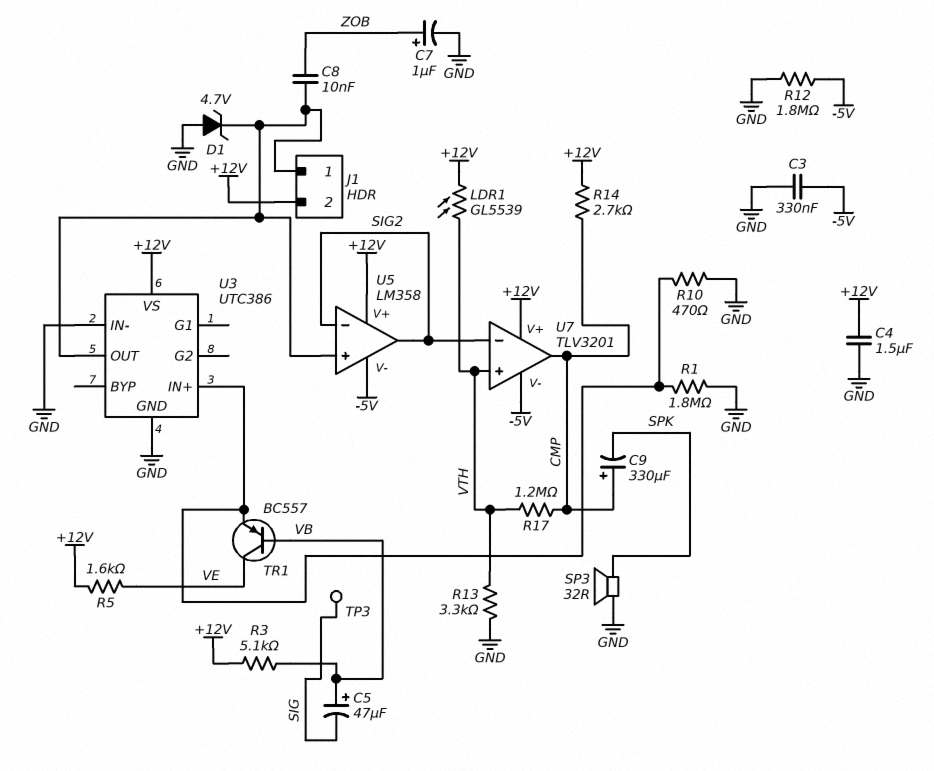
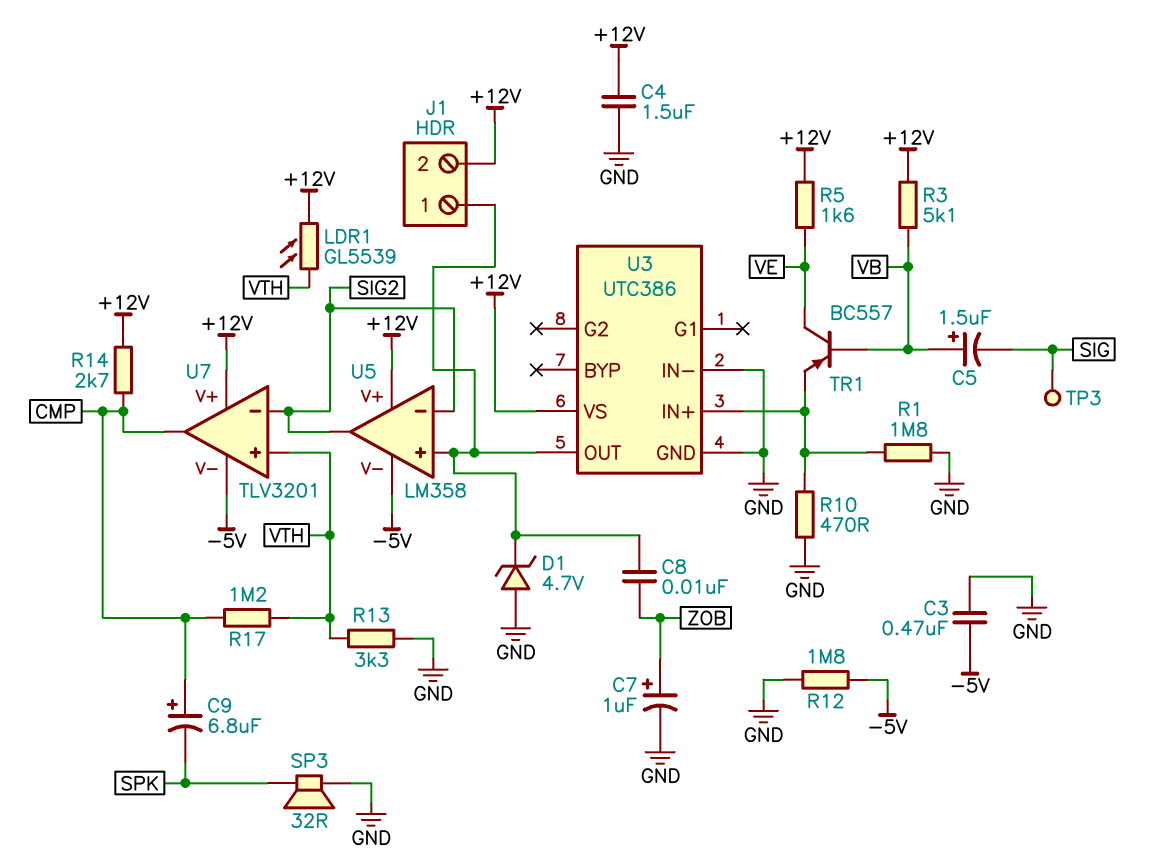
C3: 330nF (-5V, GND) -> 470nF (-5V, GND)
C5: 47uF (plus VB, minus SIG) -> 1.5uF (plus VB, minus SIG)
C9: 330uF (plus CMP, minus SPK) -> 6.8uF (plus CMP, minus SPK)

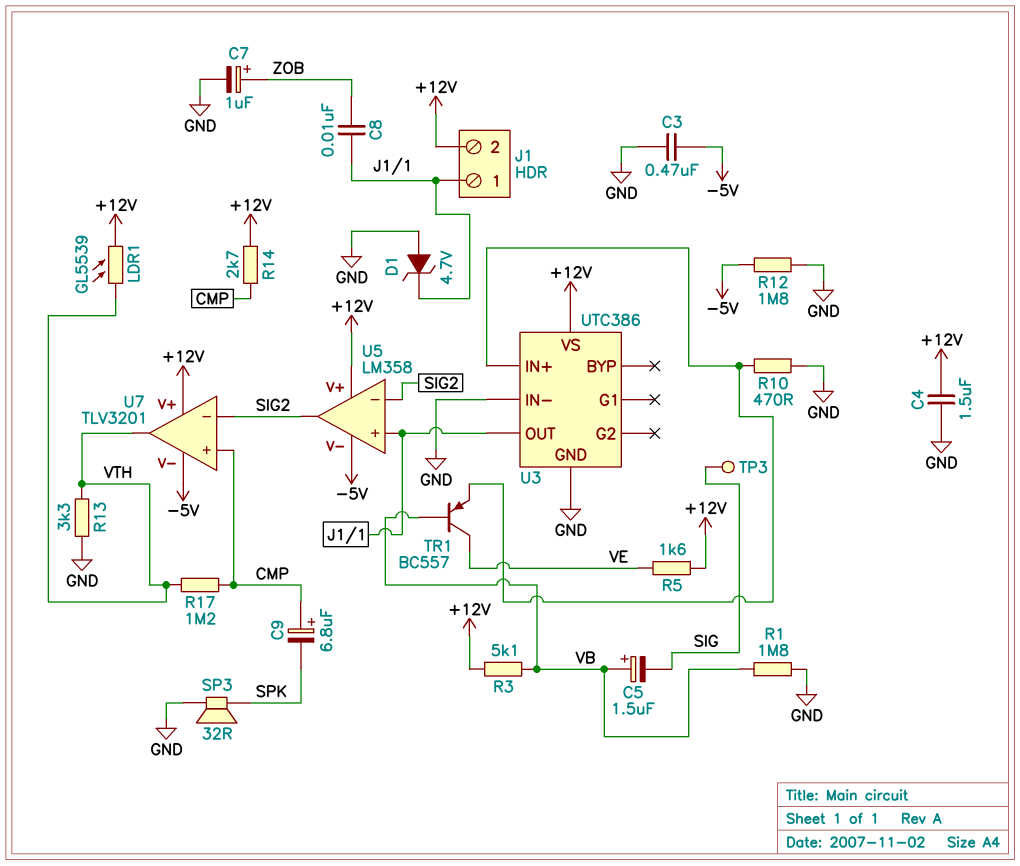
R1: 1.8M (GND, U3/IN+) -> 1.8M (GND, VB)
U7 pin in+: VTH -> CMP
U7 pin out: CMP -> VTH

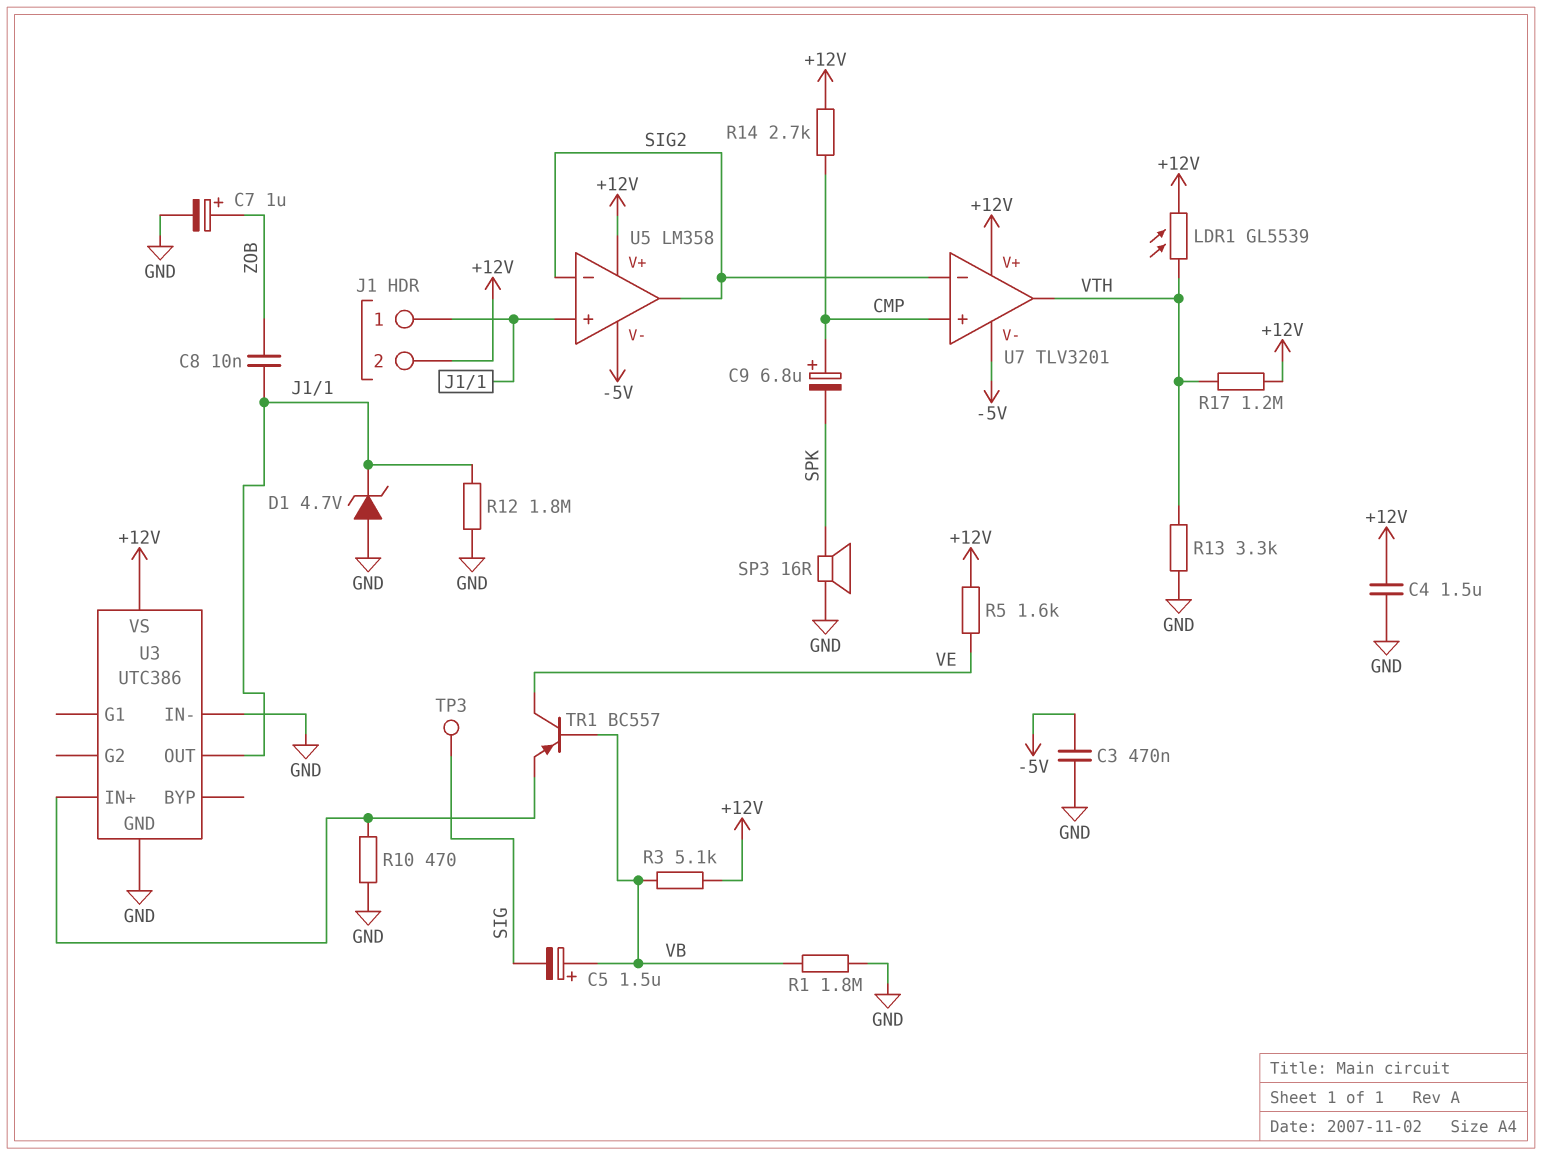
R12: 1.8M (-5V, GND) -> 1.8M (GND, J1/1)
R17: 1.2M (CMP, VTH) -> 1.2M (+12V, VTH)
SP3: speaker 32R (GND, SPK) -> speaker 16R (GND, SPK)

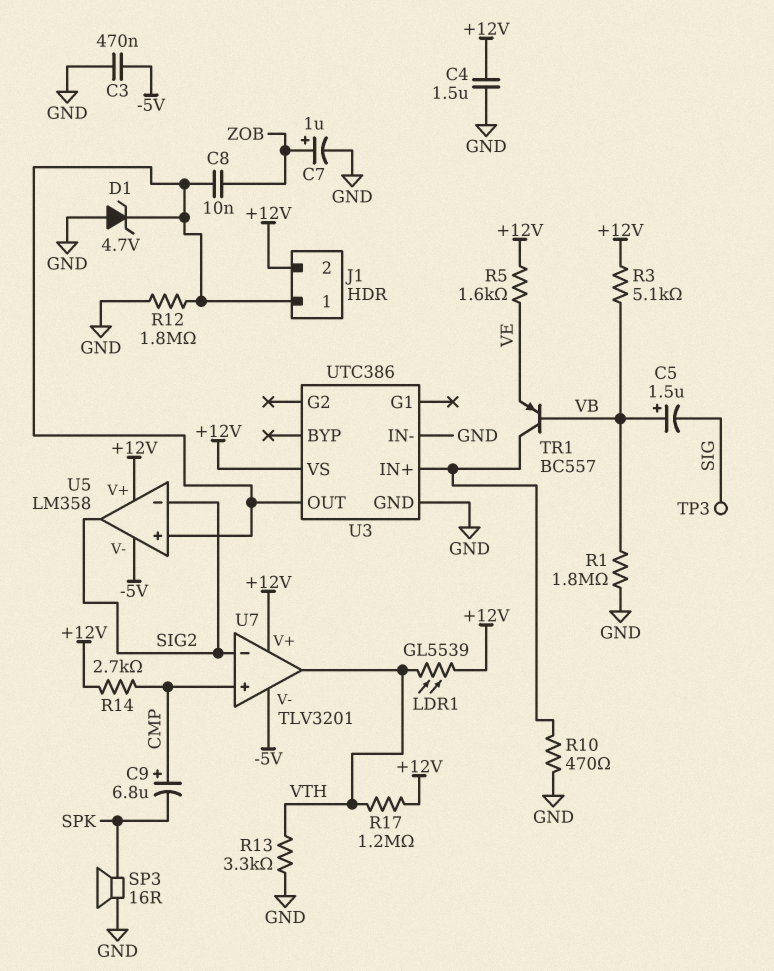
TR1: PNP BC557 (B VB, C VE, E U3/IN+) -> PNP BC557 (B VB, C U3/IN+, E VE)

